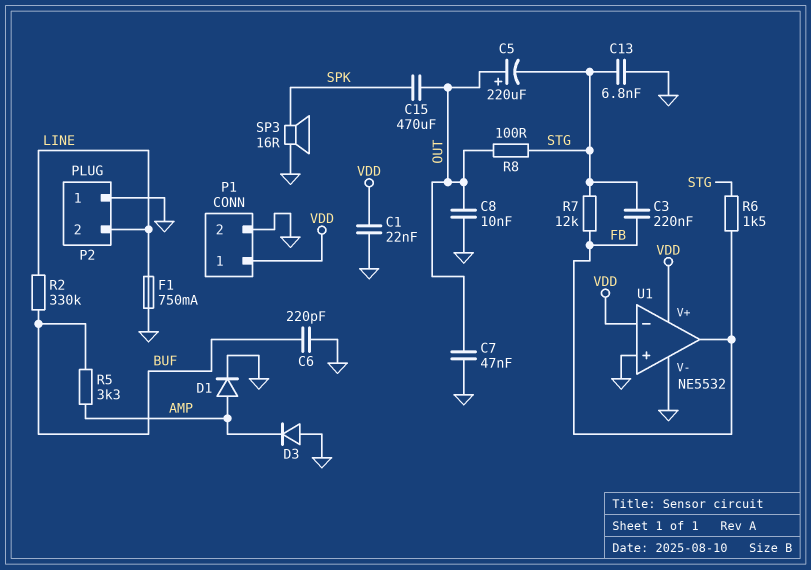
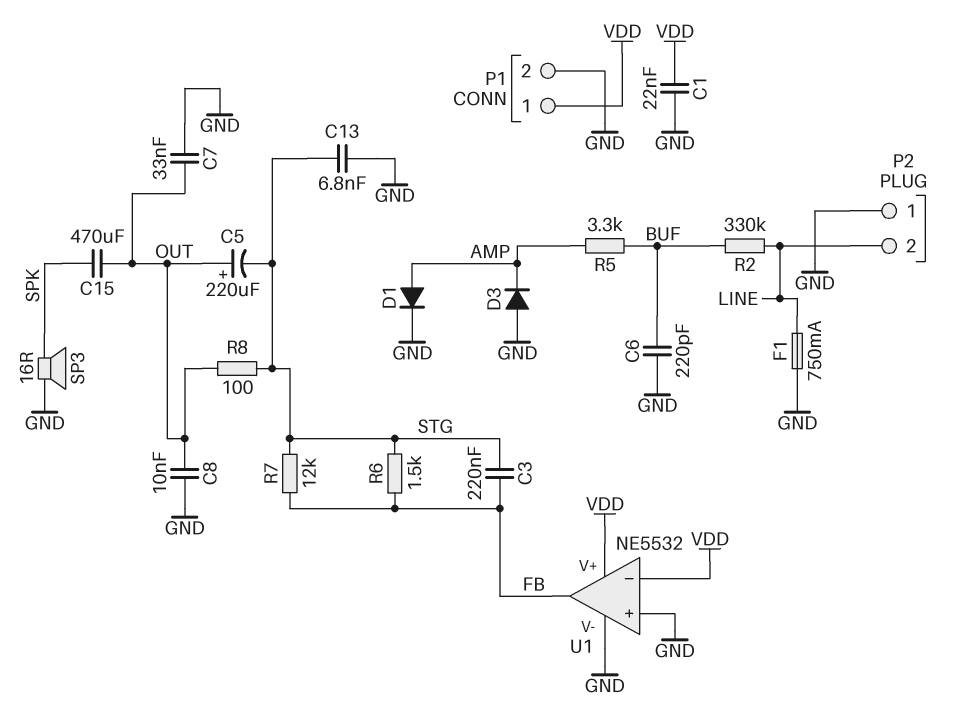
C7: 47nF (GND, OUT) -> 33nF (GND, OUT)

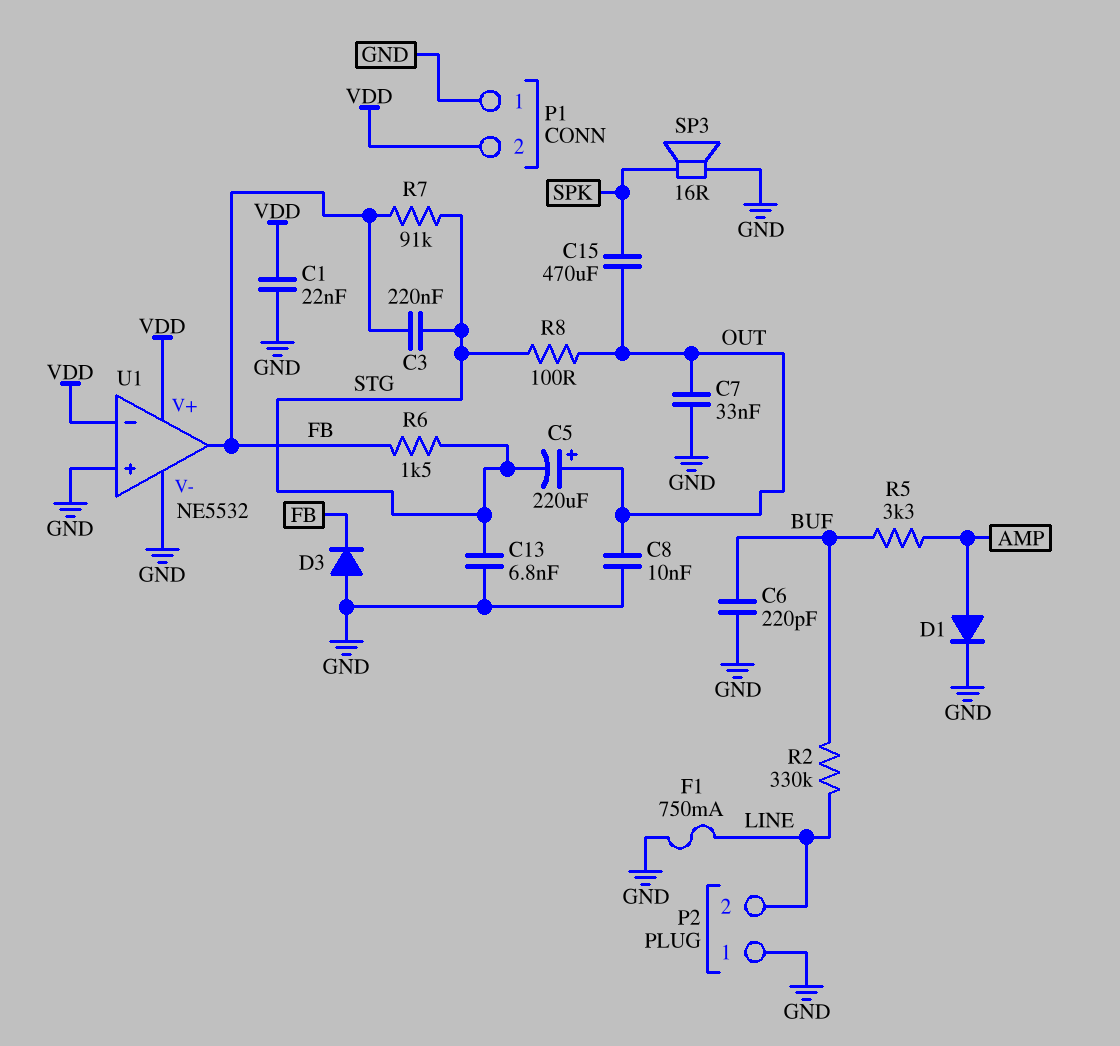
D3: diode (A GND, K AMP) -> diode (A GND, K FB)
P1 pin 1: VDD -> GND
P1 pin 2: GND -> VDD
R7: 12k (FB, STG) -> 91k (FB, STG)

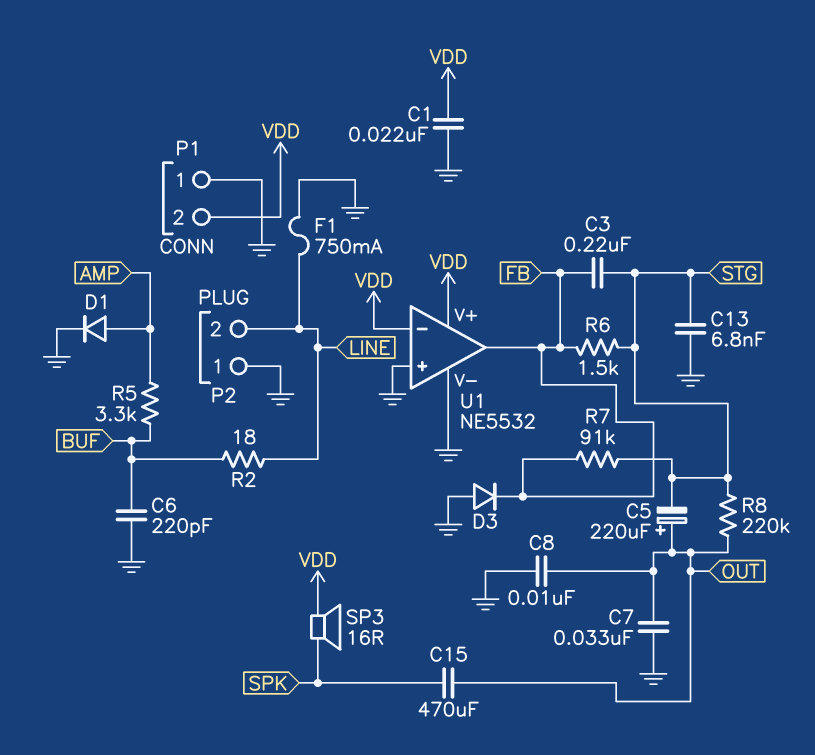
R2: 330k (BUF, LINE) -> 18 (BUF, LINE)
R8: 100 (OUT, STG) -> 220k (OUT, STG)
SP3: speaker 16R (GND, SPK) -> speaker 16R (SPK, VDD)

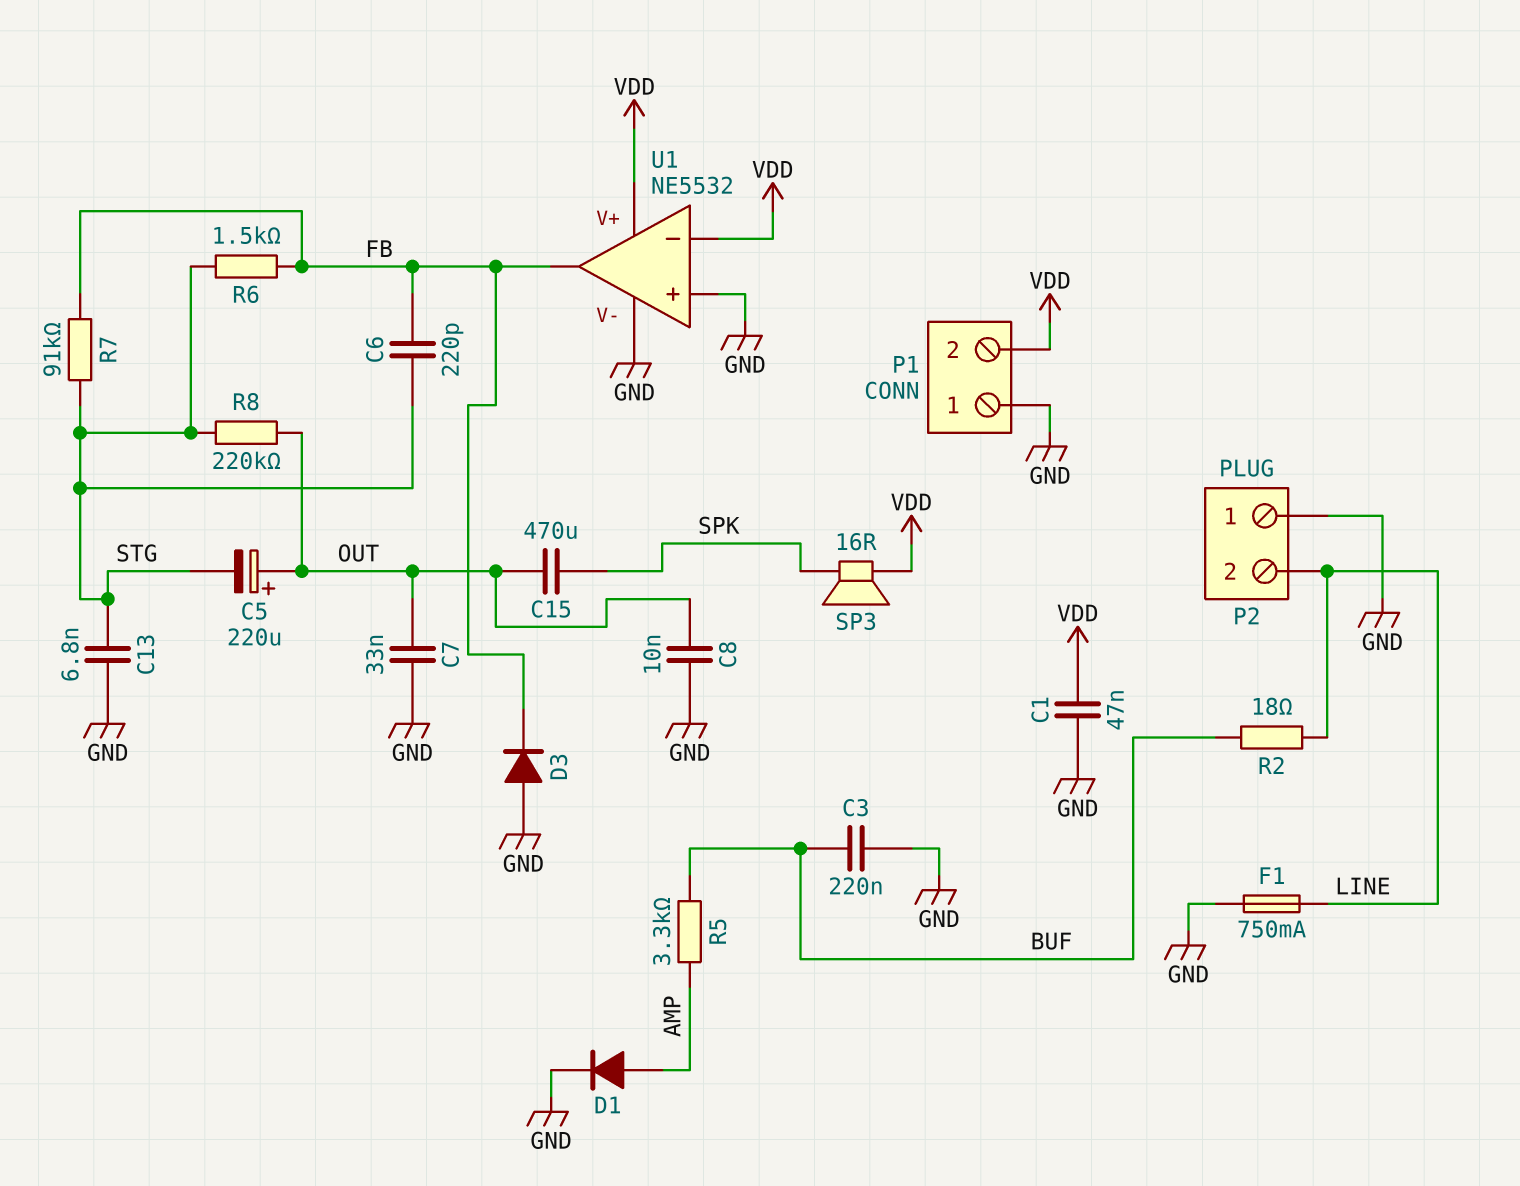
C1: 22nF (GND, VDD) -> 47nF (GND, VDD)
C3: 220nF (FB, STG) -> 220nF (BUF, GND)
C6: 220pF (BUF, GND) -> 220pF (FB, STG)

